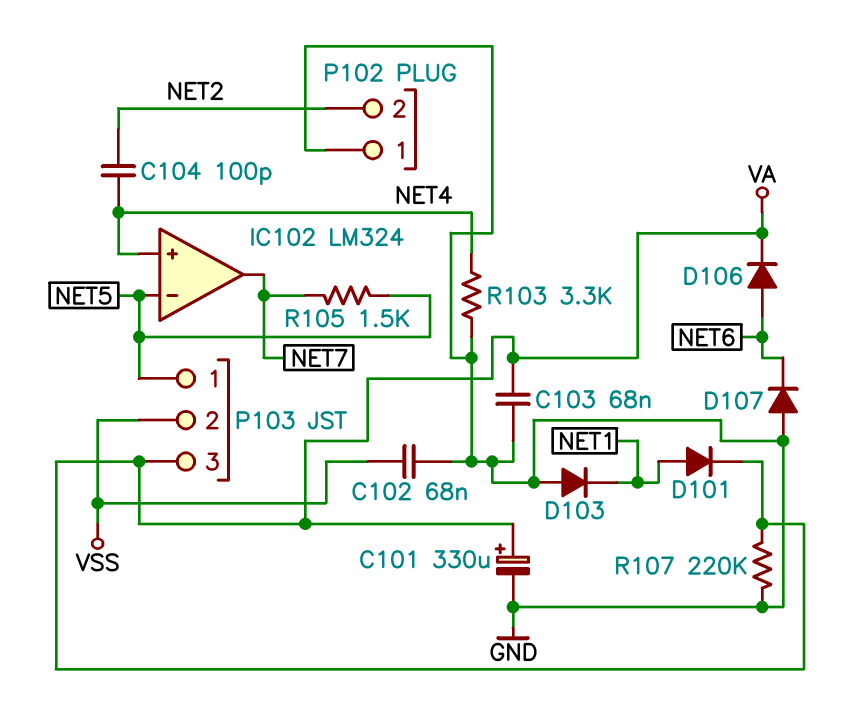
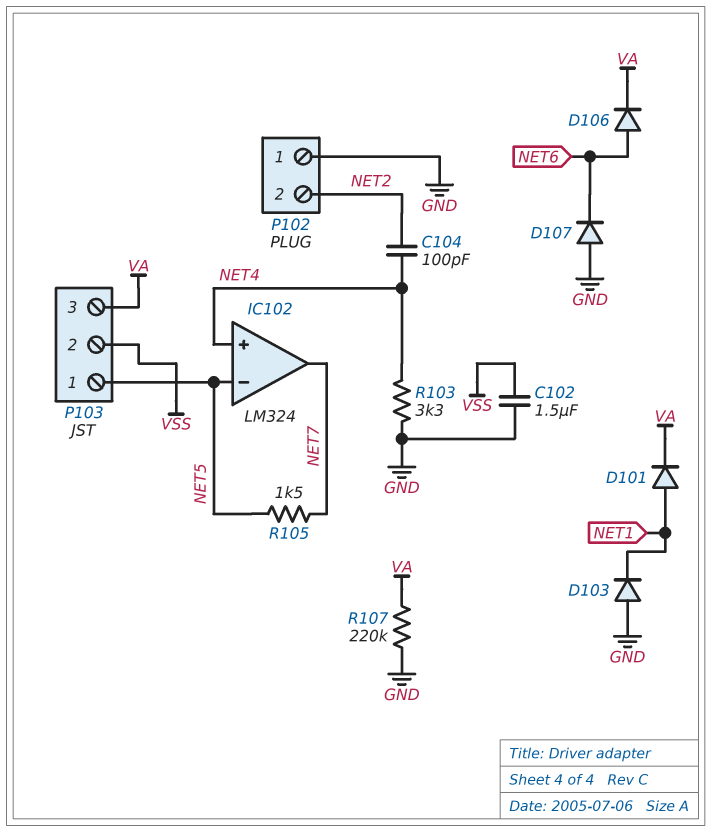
C101: 330uF (plus VA, minus GND) -> none
C102: 68nF (GND, VSS) -> 1.5uF (GND, VSS)
C103: 68nF (GND, VA) -> none

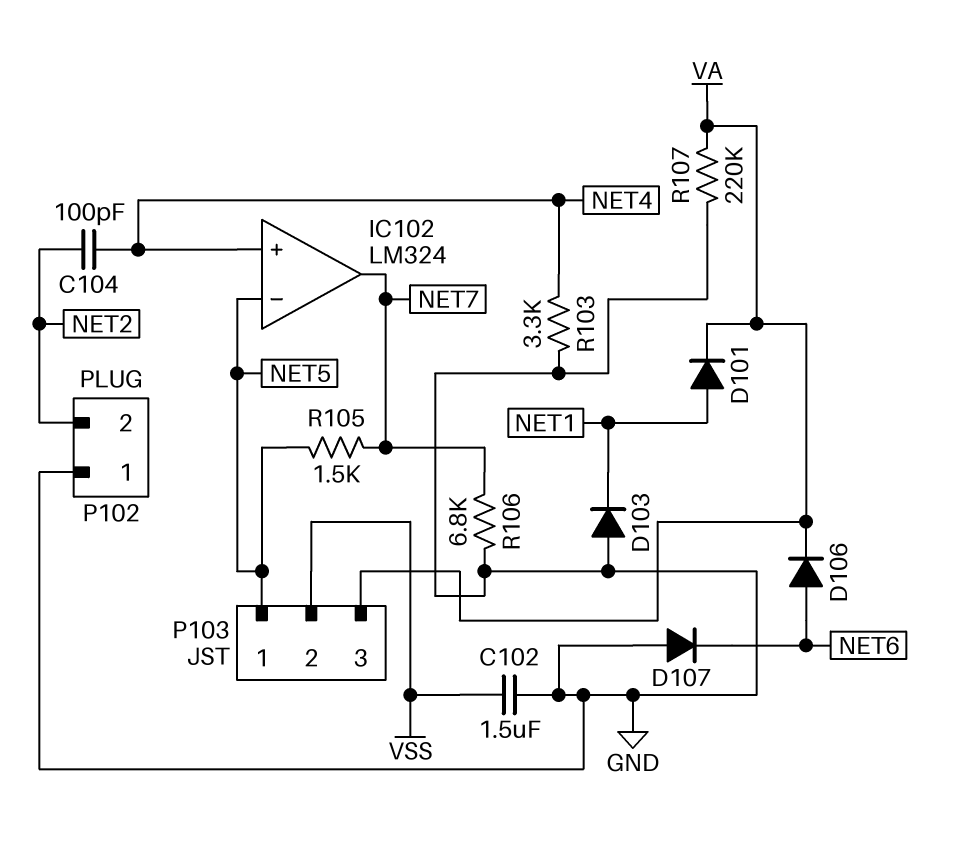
R106: none -> 6.8k (GND, NET7)

